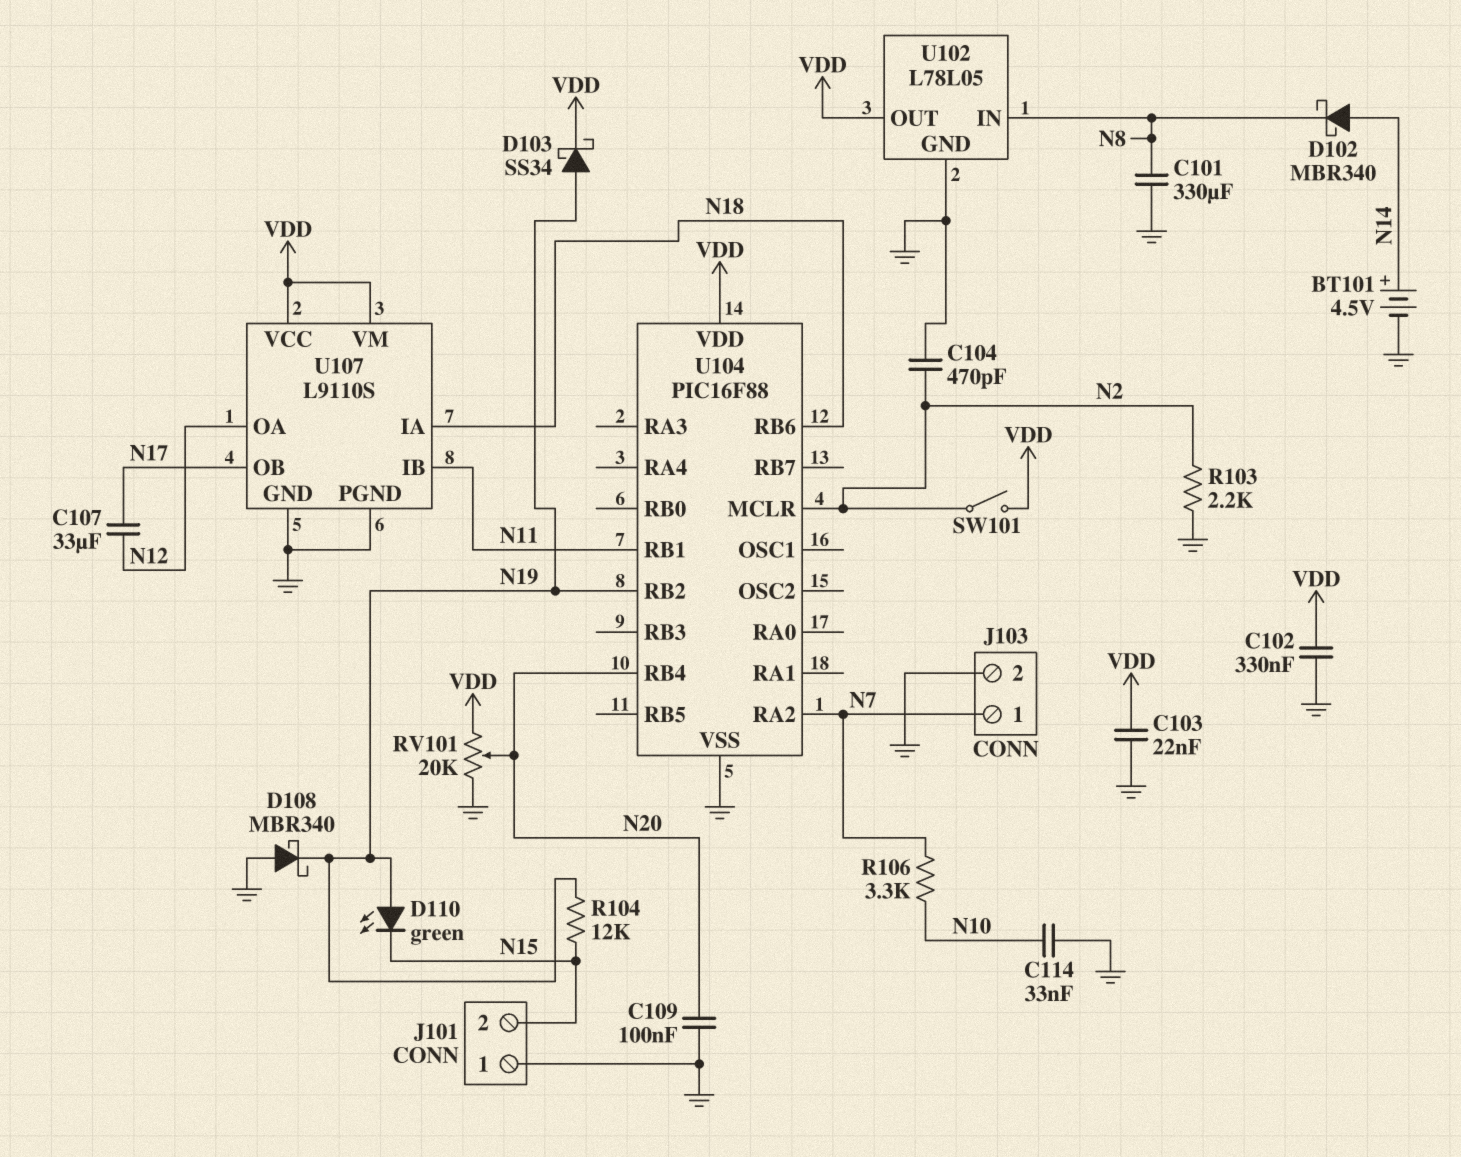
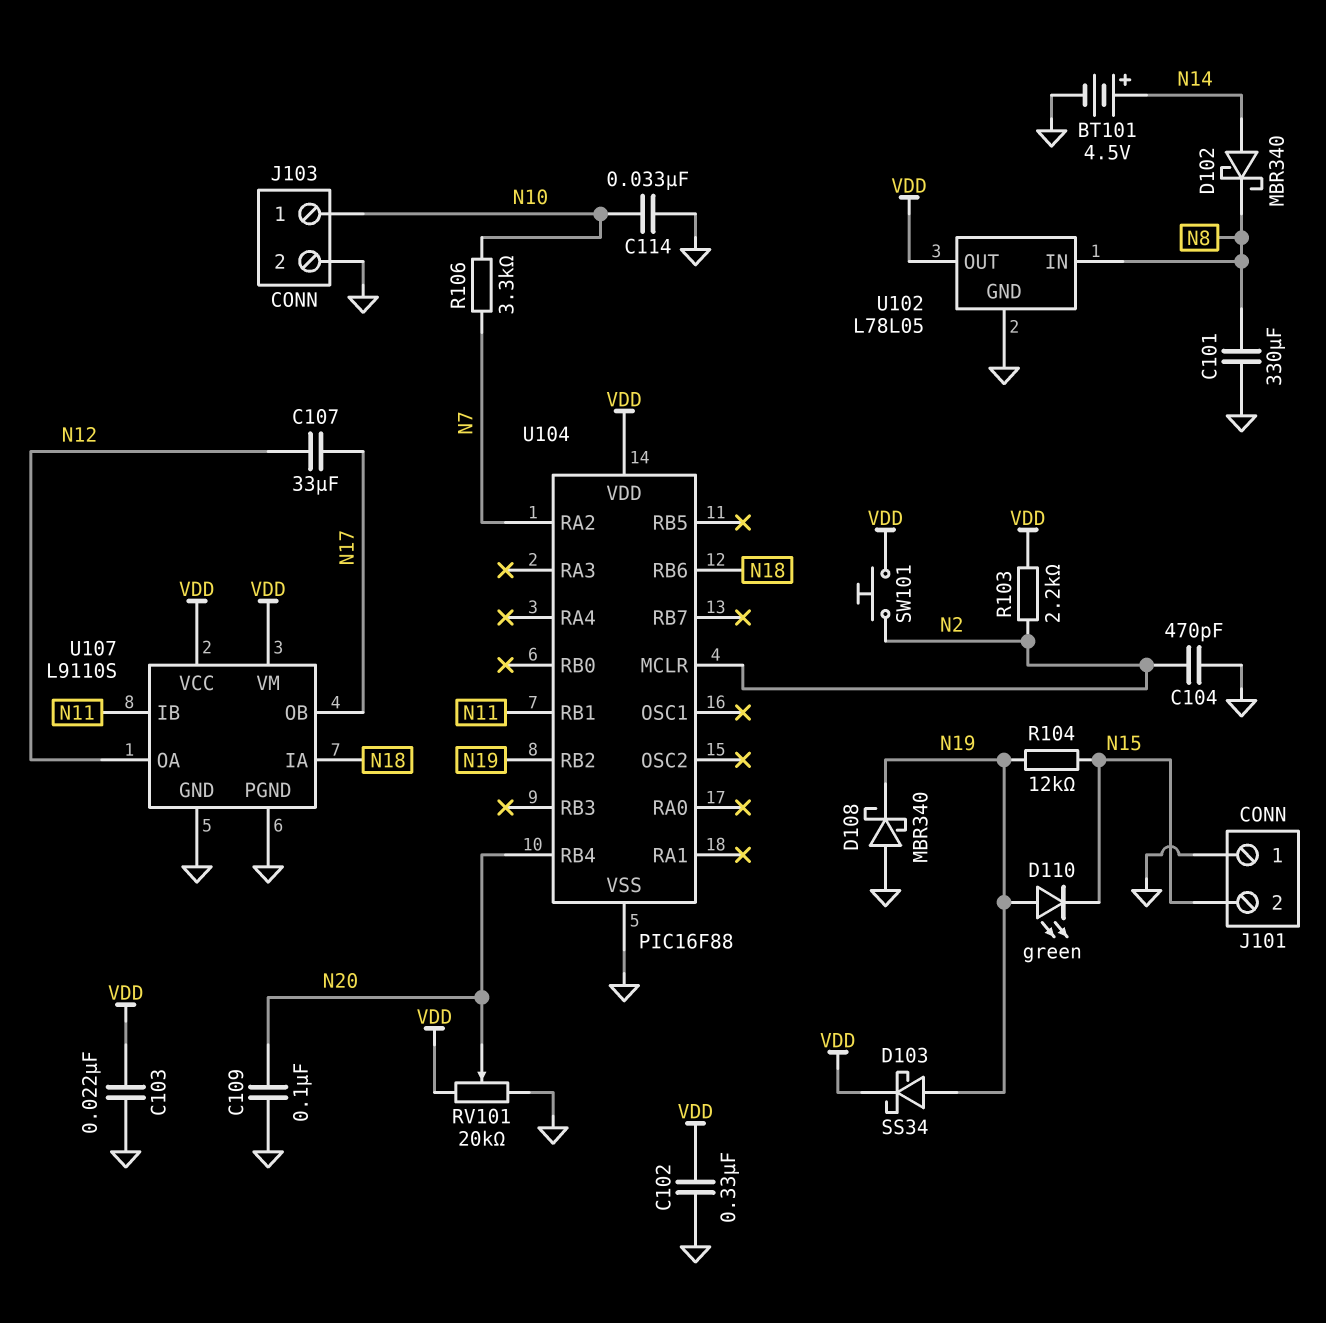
J103 pin 1: N7 -> N10
R103: 2.2k (GND, N2) -> 2.2k (N2, VDD)
SW101: switch (N2, VDD) -> button (N2, VDD)

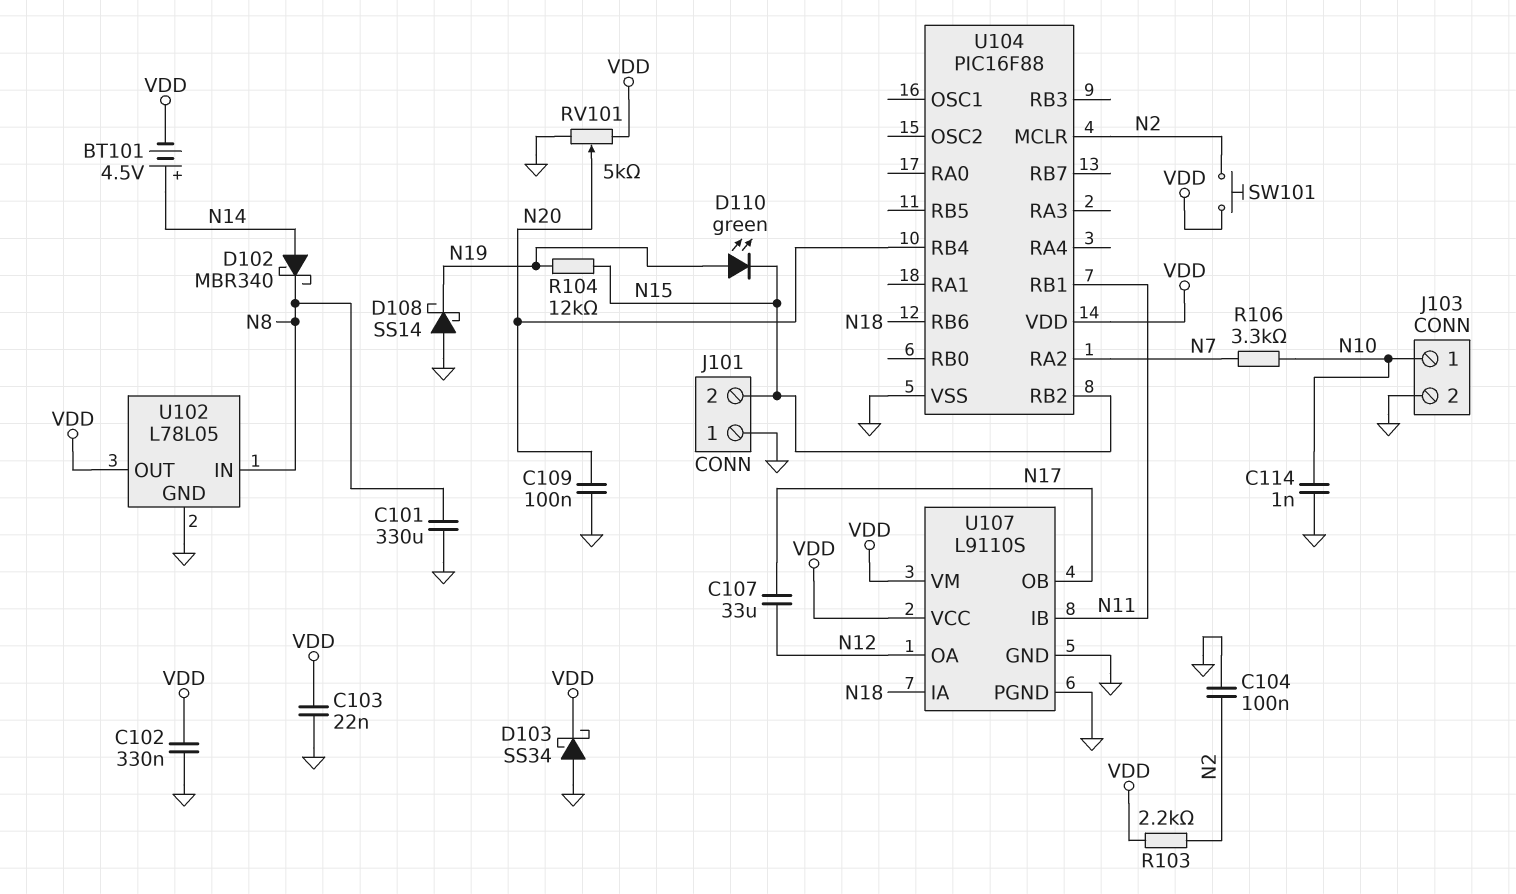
BT101: 4.5V (plus N14, minus GND) -> 4.5V (plus N14, minus VDD)
C104: 470pF (GND, N2) -> 100nF (GND, N2)
C114: 33nF (GND, N10) -> 1nF (GND, N10)
D103: schottky SS34 (A N19, K VDD) -> schottky SS34 (A GND, K VDD)
D108: schottky MBR340 (A GND, K N19) -> schottky SS14 (A GND, K N19)
RV101: 20k (GND, VDD, wiper N20) -> 5k (GND, VDD, wiper N20)
U104 pin RB2: N19 -> N15

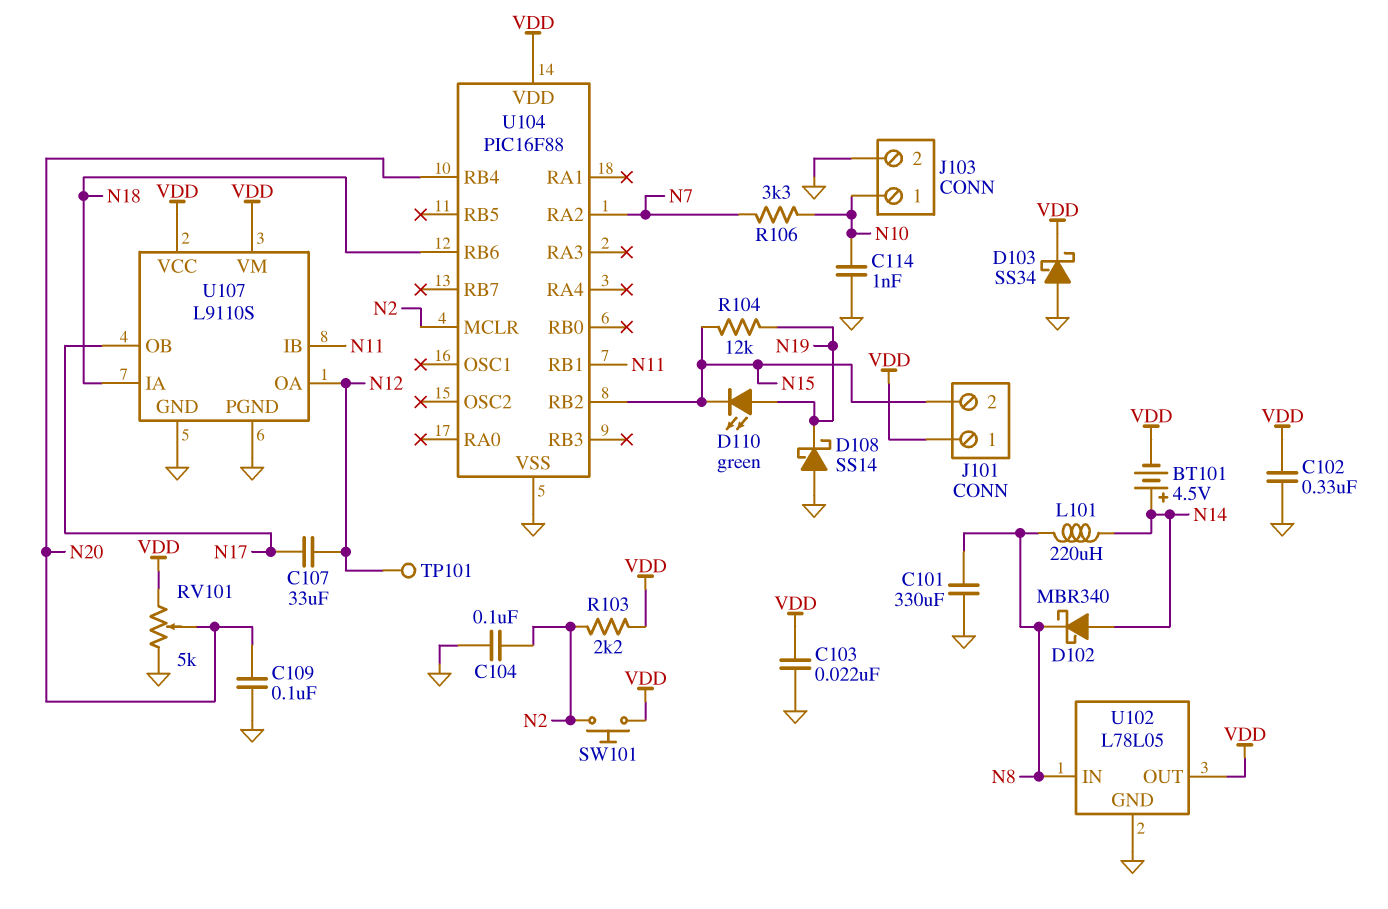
J101 pin 1: GND -> VDD
L101: none -> 220uH (N8, N14)
TP101: none -> test point (N12)

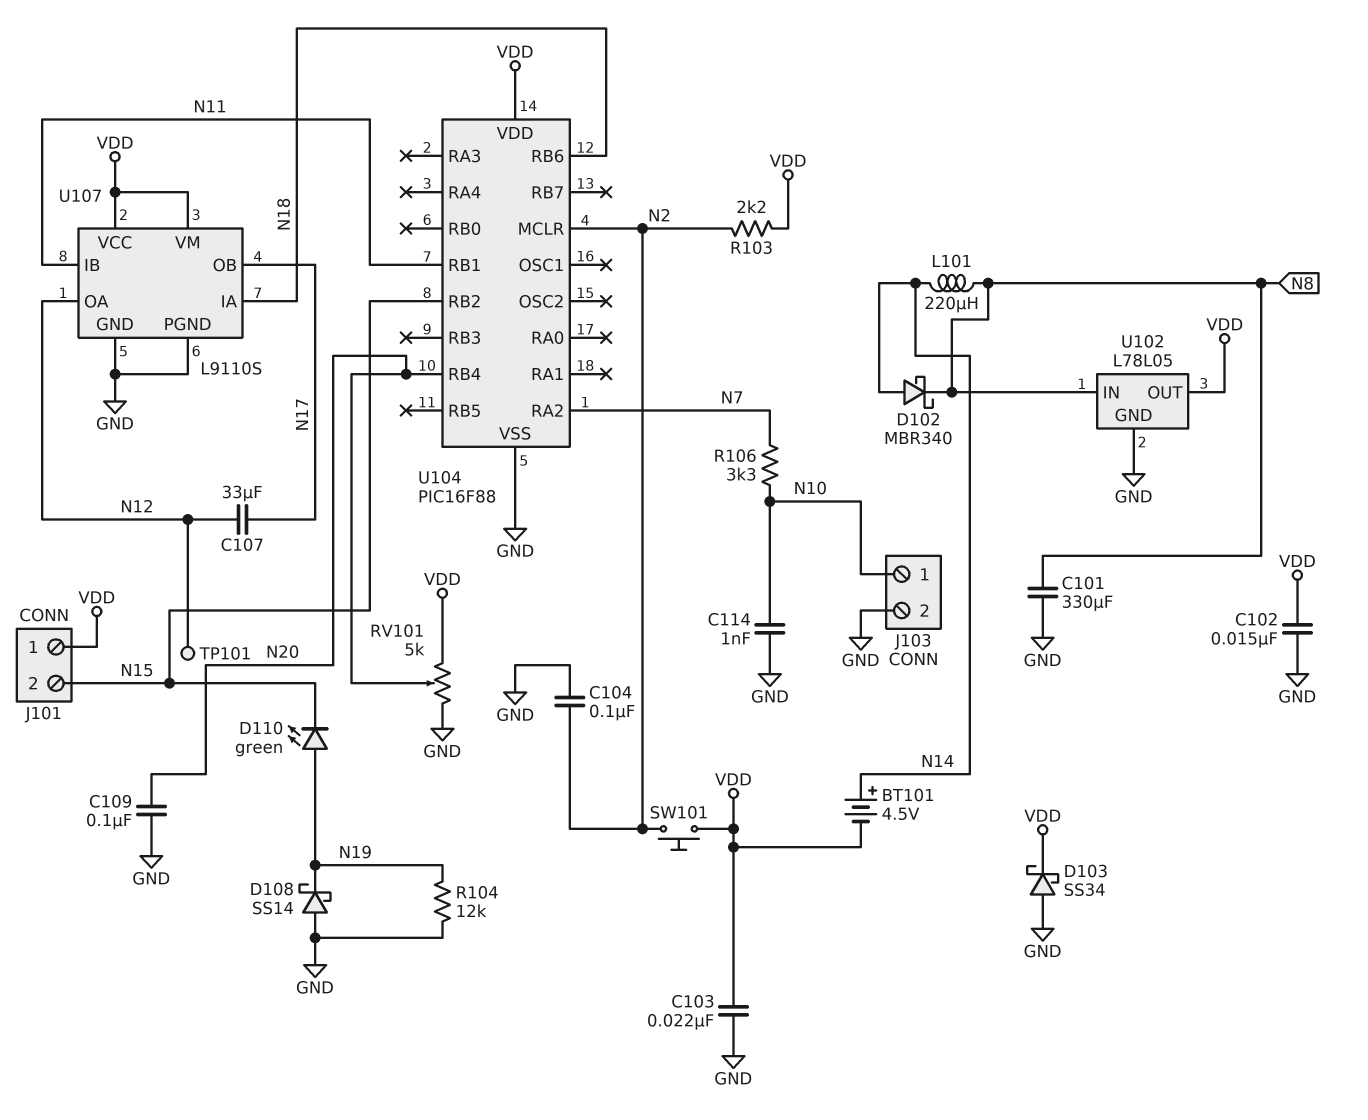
C102: 330nF (GND, VDD) -> 15nF (GND, VDD)
R104: 12k (N15, N19) -> 12k (GND, N19)

